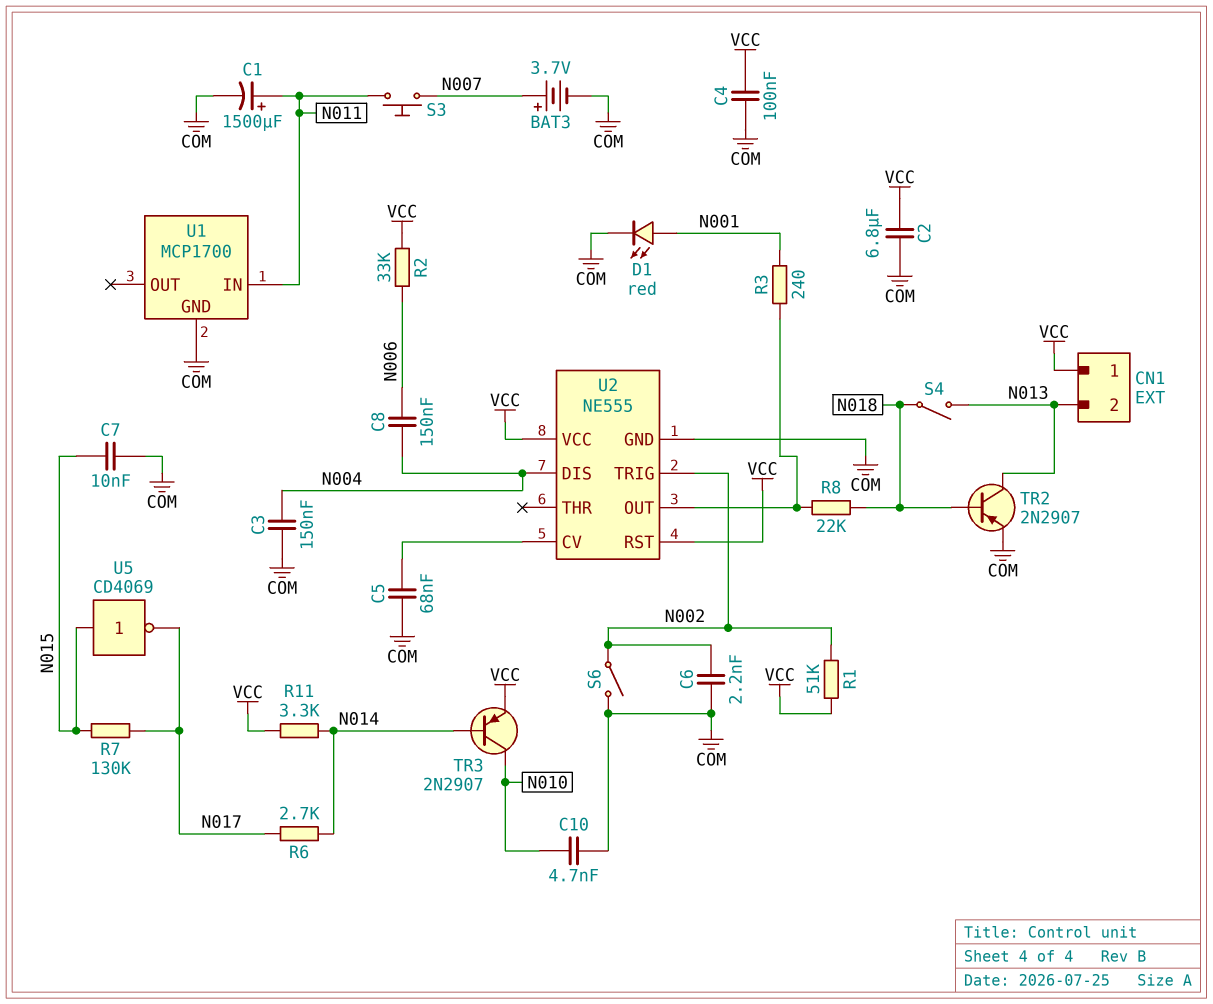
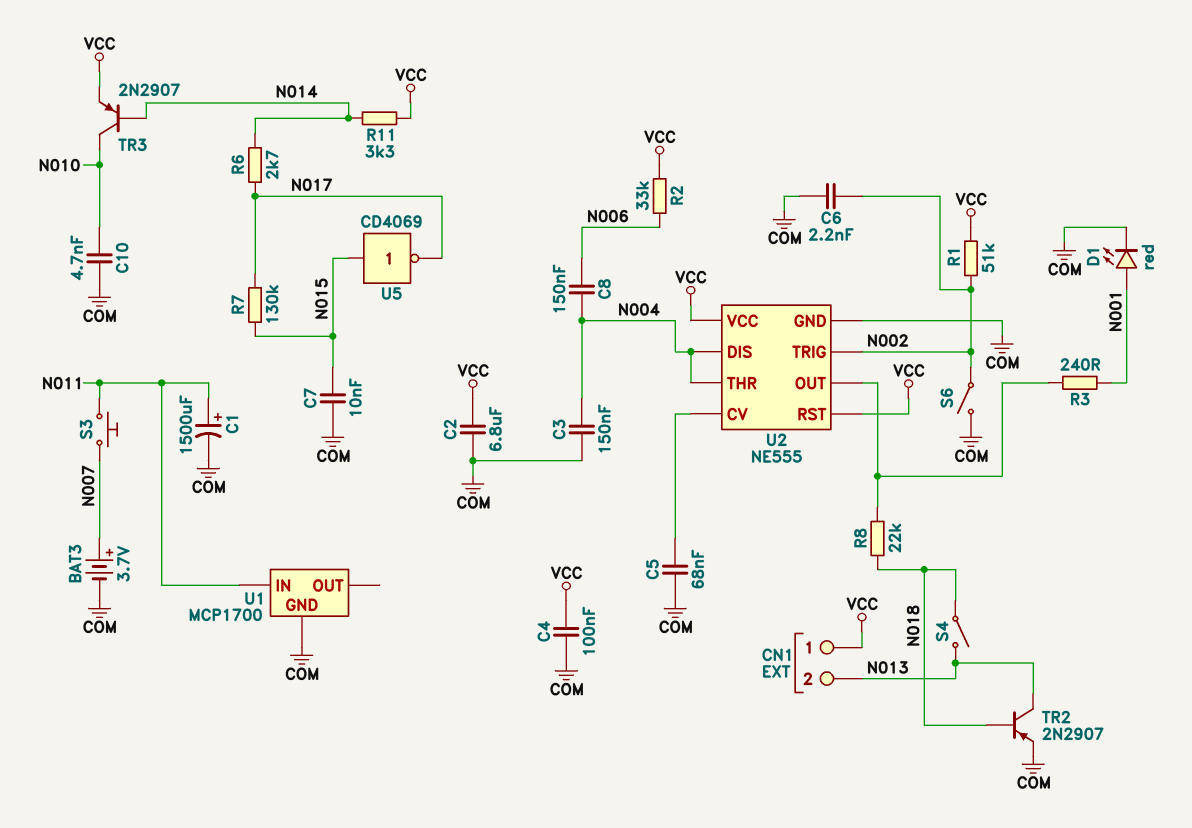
U2 pin THR: none -> N004

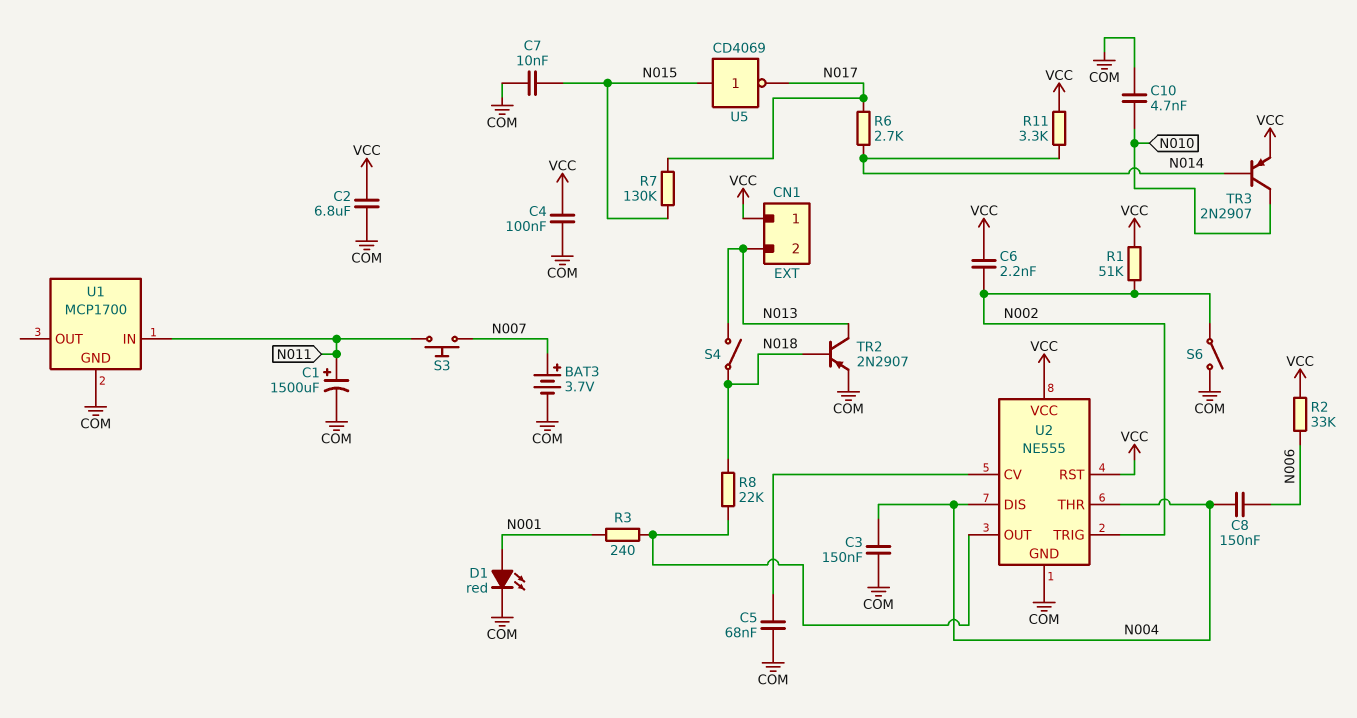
C6: 2.2nF (COM, N002) -> 2.2nF (N002, VCC)

